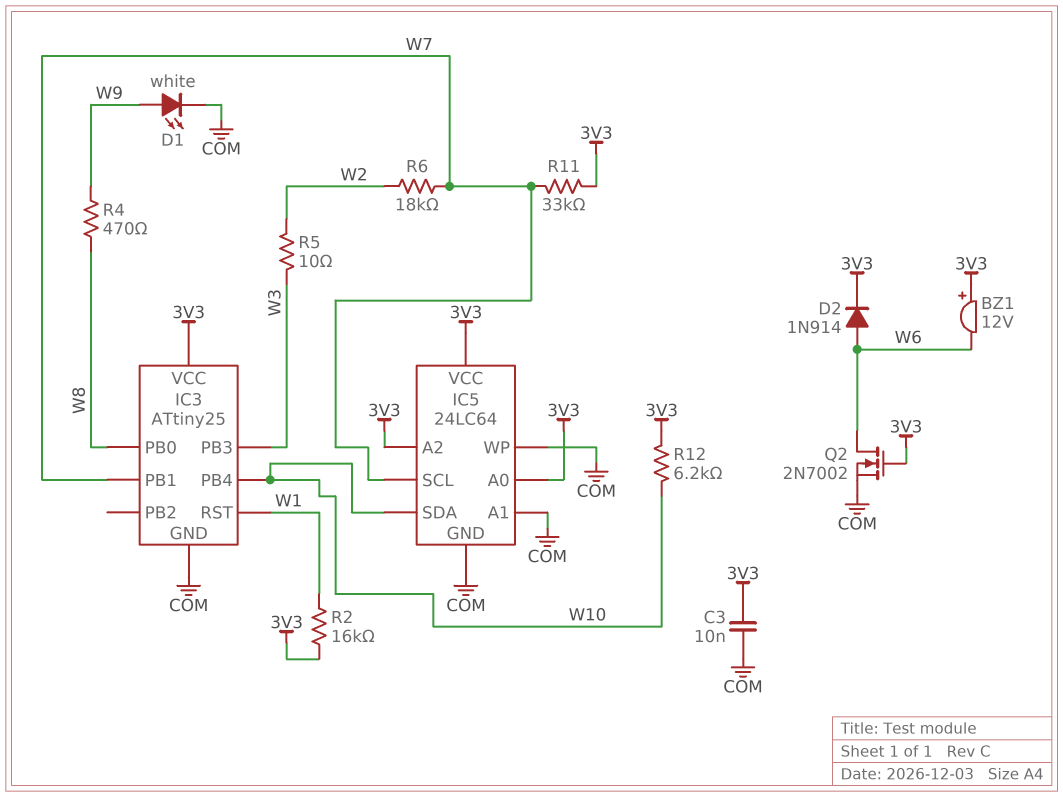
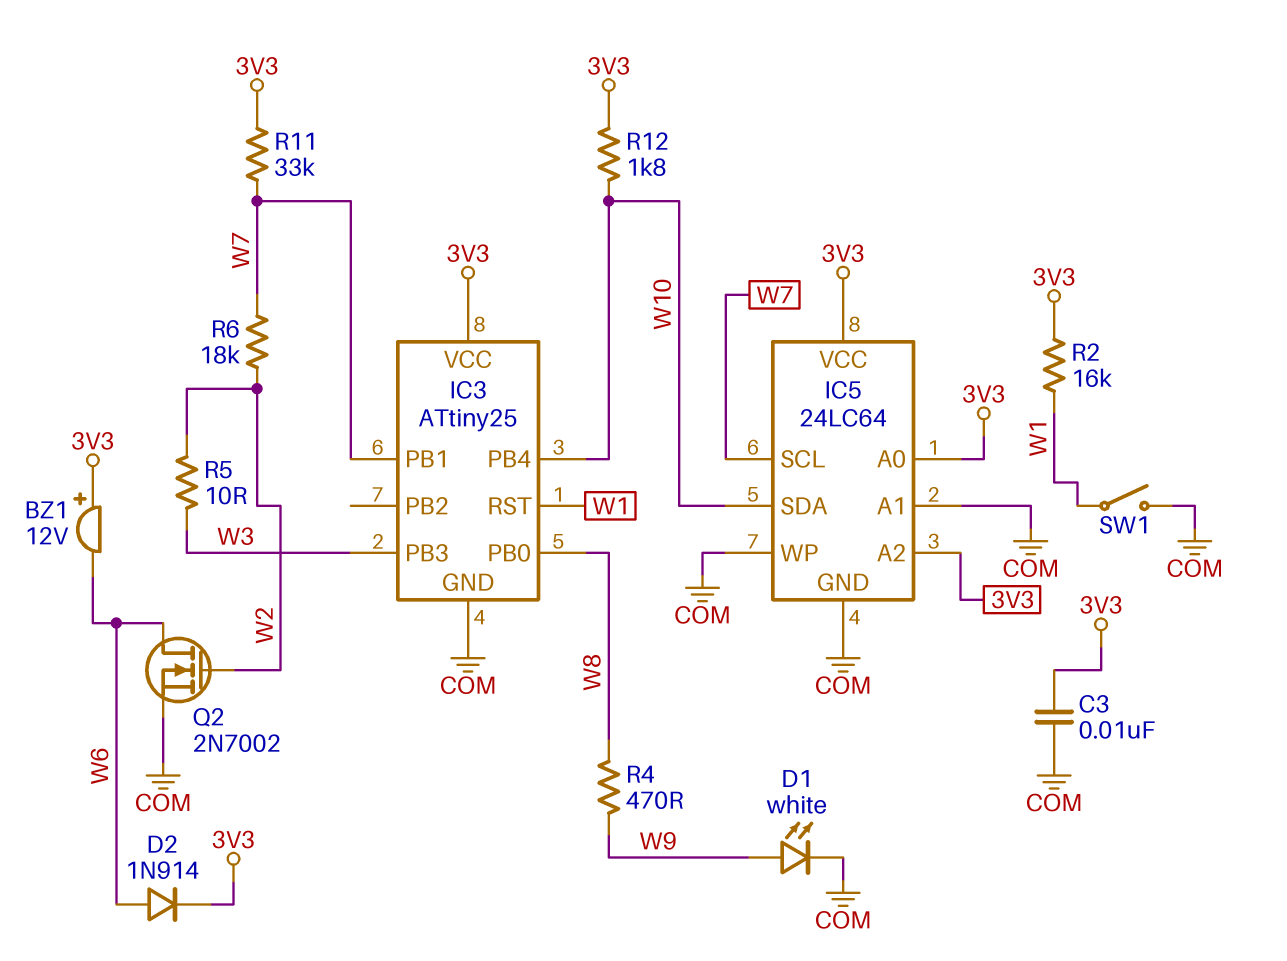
Q2: NMOS 2N7002 (G 3V3, D W6, S COM) -> NMOS 2N7002 (G W2, D W6, S COM)
R12: 6.2k (3V3, W10) -> 1.8k (3V3, W10)
SW1: none -> switch (COM, W1)

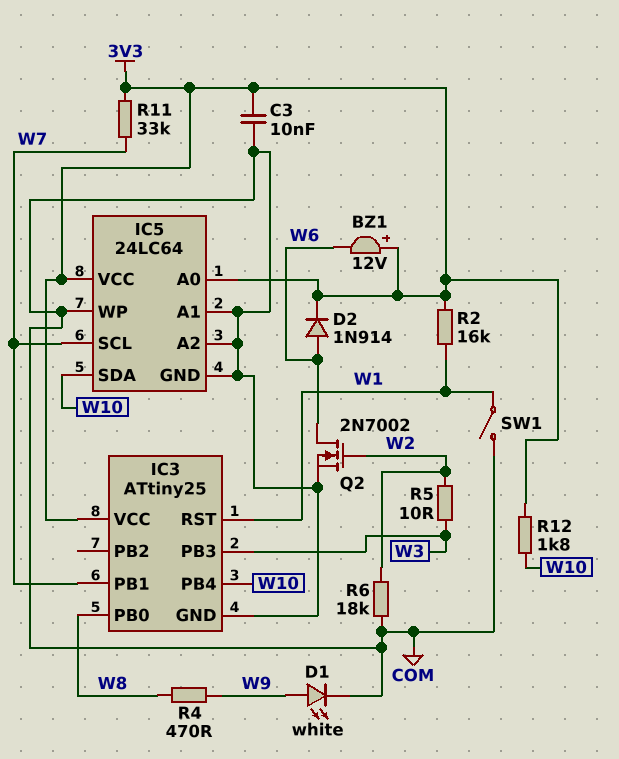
IC5 pin A2: 3V3 -> COM
R6: 18k (W2, W7) -> 18k (COM, W2)

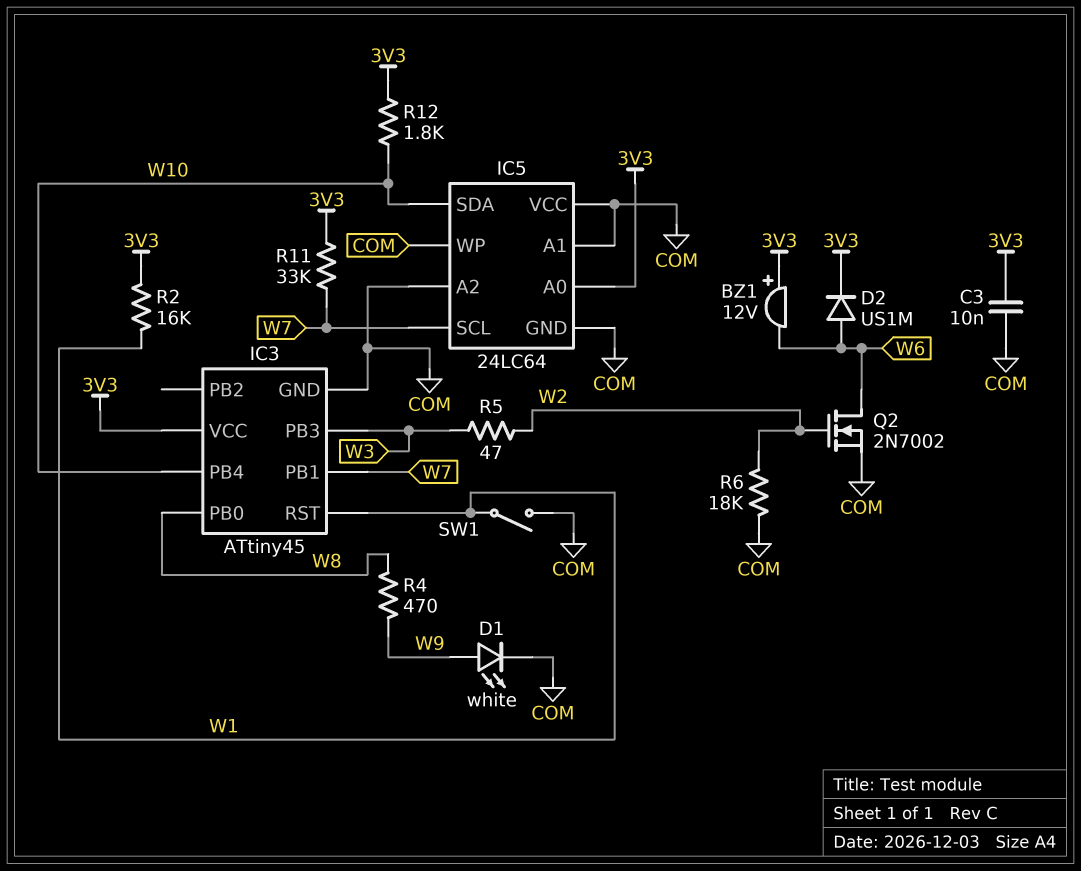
D2: diode 1N914 (A W6, K 3V3) -> diode US1M (A W6, K 3V3)
IC3: ATtiny25 -> ATtiny45
IC5 pin VCC: 3V3 -> COM
R5: 10 (W2, W3) -> 47 (W2, W3)

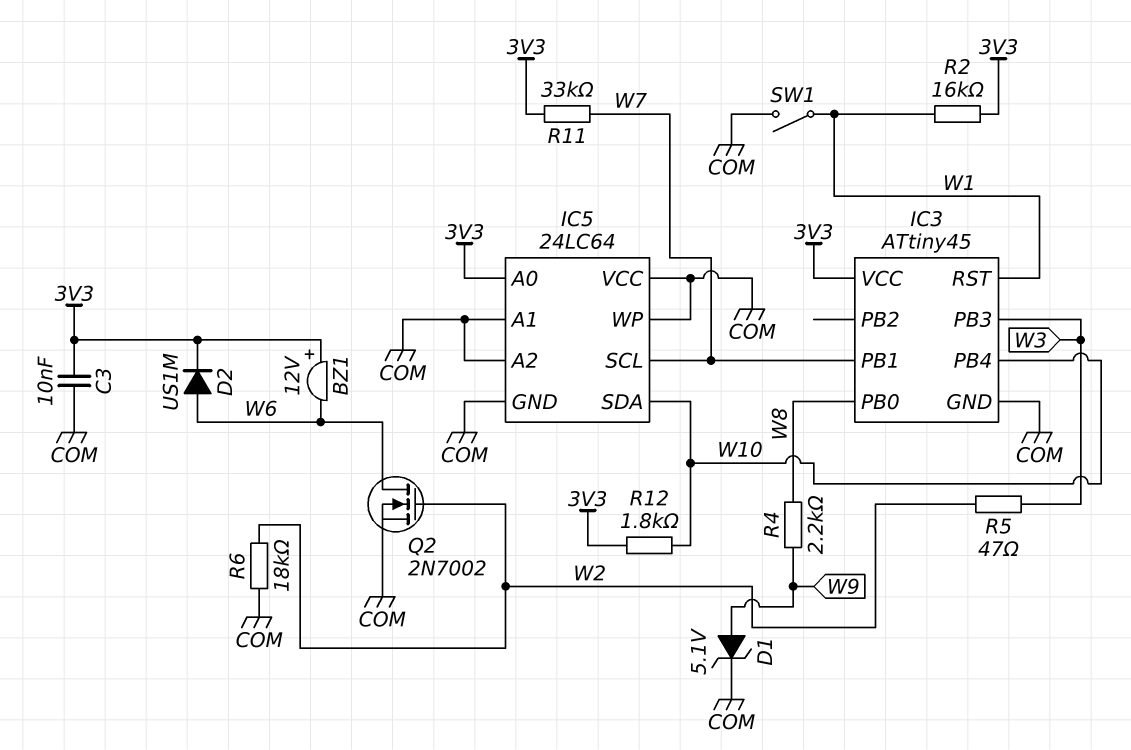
D1: LED white (A W9, K COM) -> zener 5.1V (A W9, K COM)
R4: 470 (W8, W9) -> 2.2k (W8, W9)

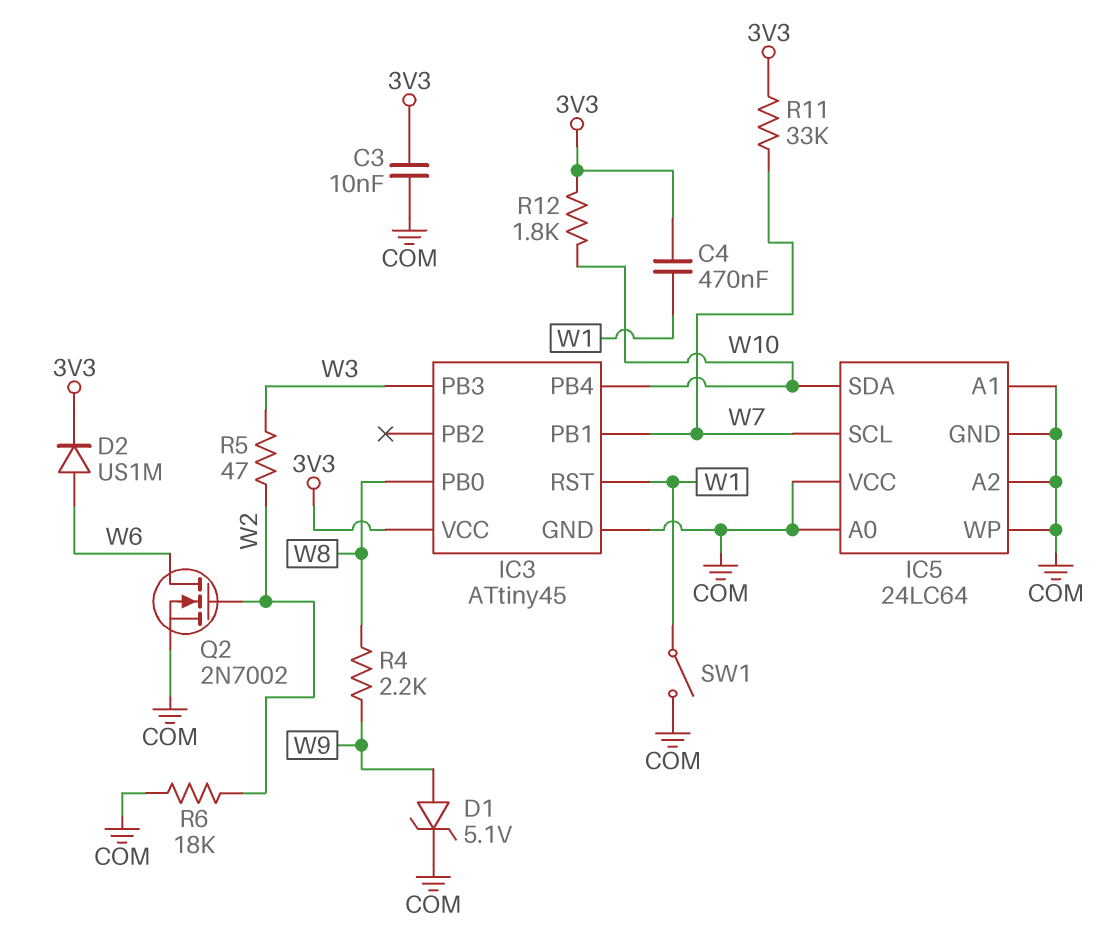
BZ1: buzzer 12V (plus 3V3, minus W6) -> none
C4: none -> 470nF (3V3, W1)
IC5 pin A0: 3V3 -> COM
R2: 16k (3V3, W1) -> none

